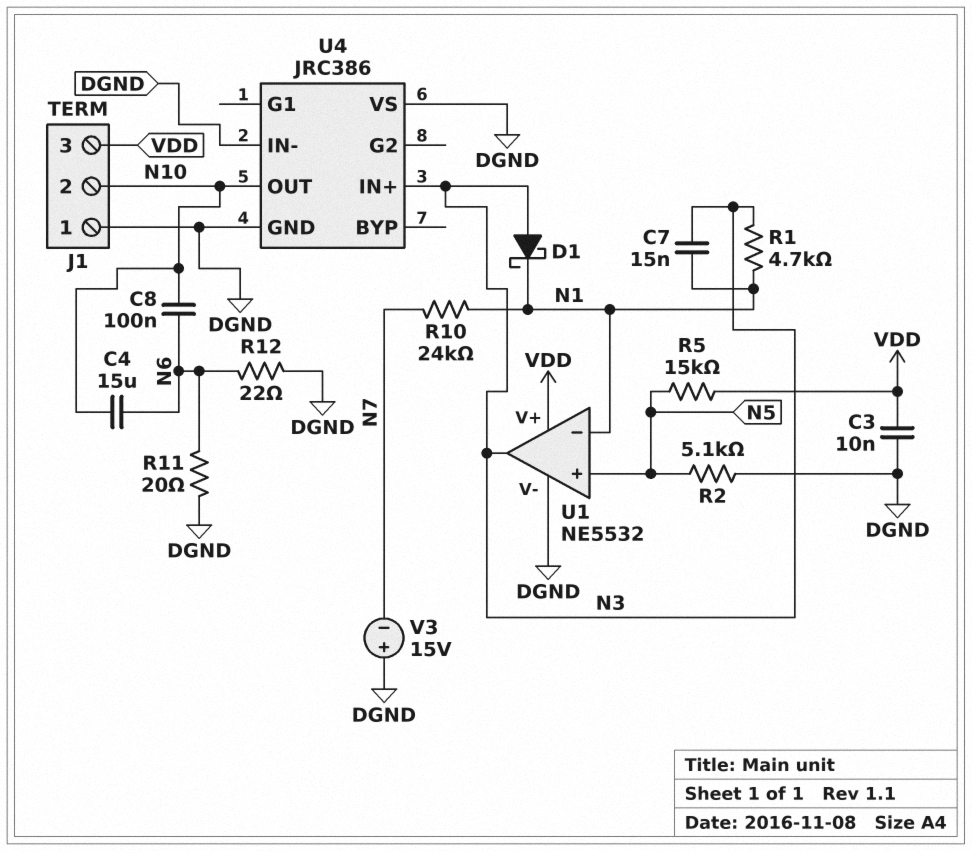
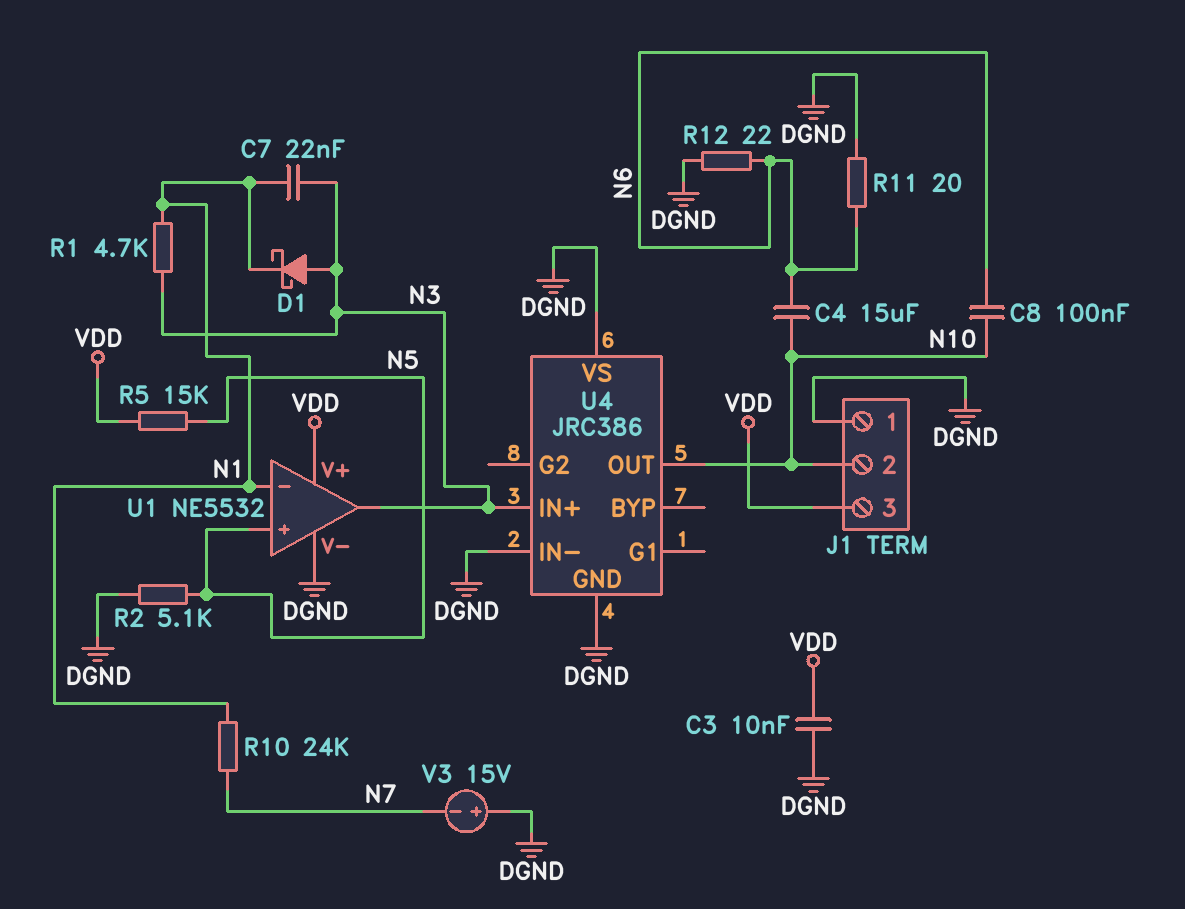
C7: 15nF (N1, N3) -> 22nF (N1, N3)

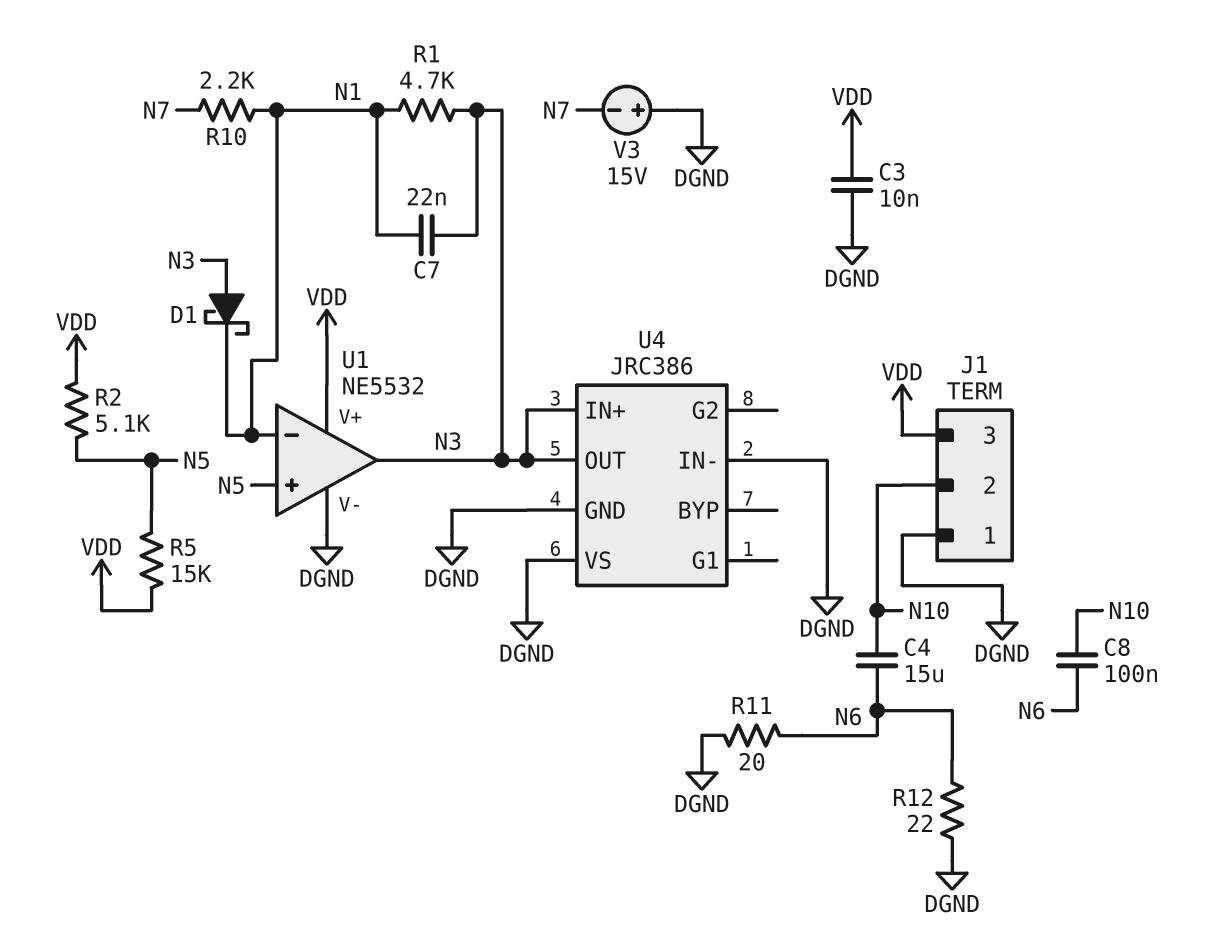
R2: 5.1k (DGND, N5) -> 5.1k (N5, VDD)
R10: 24k (N1, N7) -> 2.2k (N1, N7)
U4 pin OUT: N10 -> N3

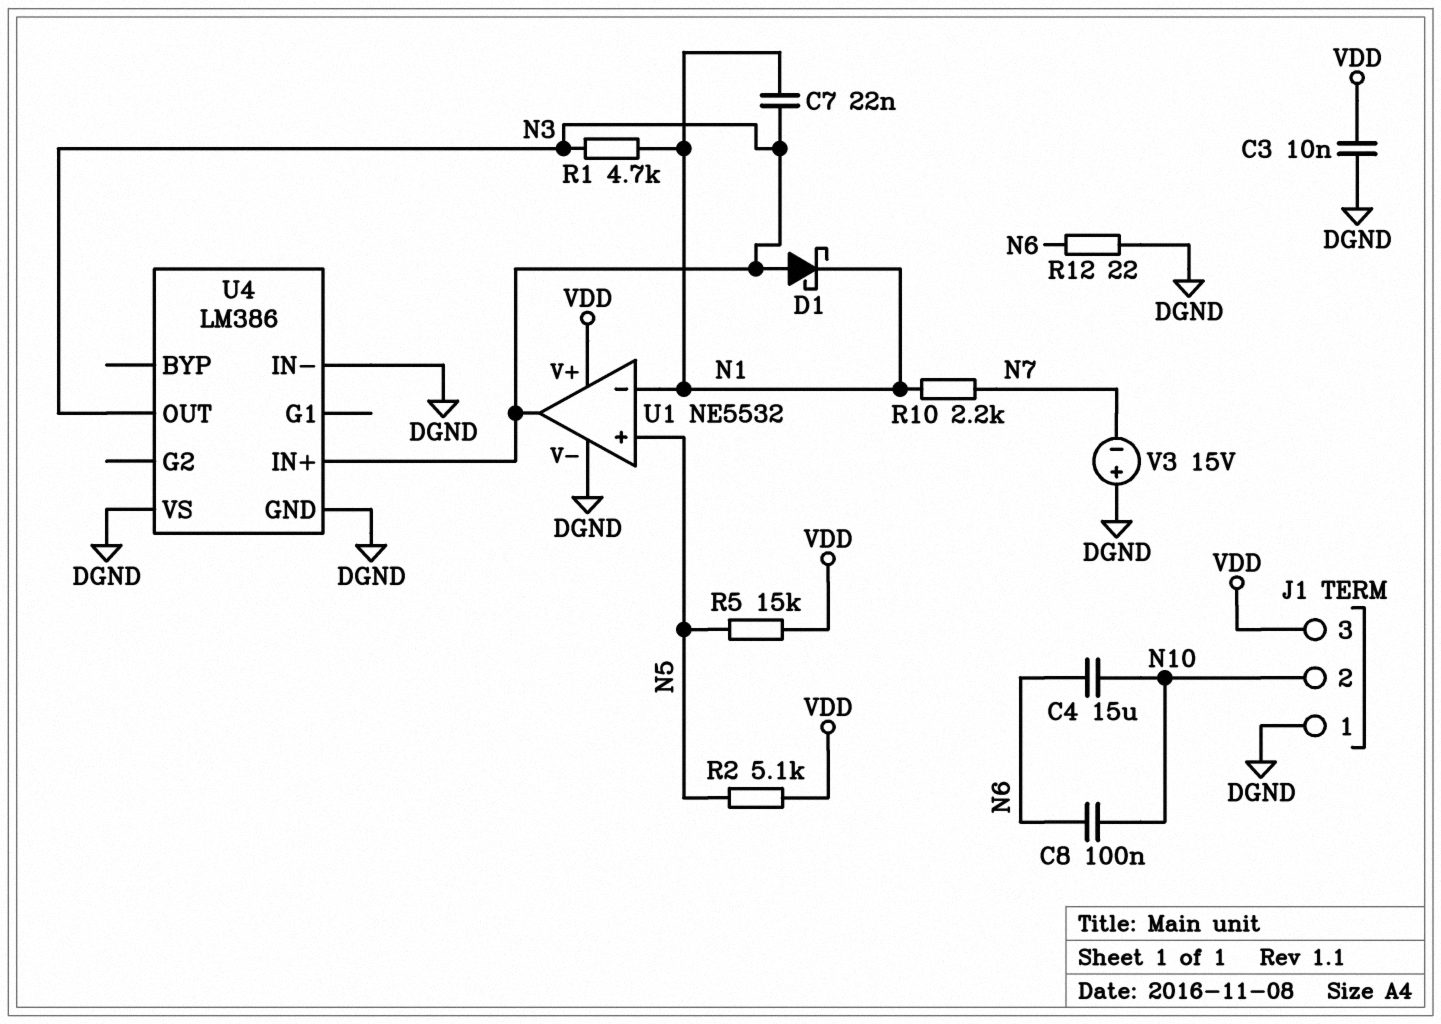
R11: 20 (DGND, N6) -> none
U4: JRC386 -> LM386

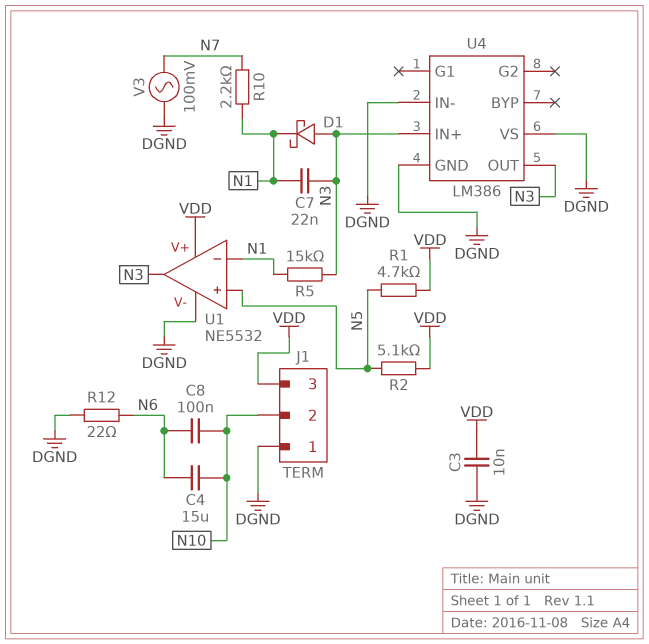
R1: 4.7k (N1, N3) -> 4.7k (N5, VDD)
R5: 15k (N5, VDD) -> 15k (N1, N3)
V3: 15V (plus DGND, minus N7) -> AC 100mV (DGND, N7)

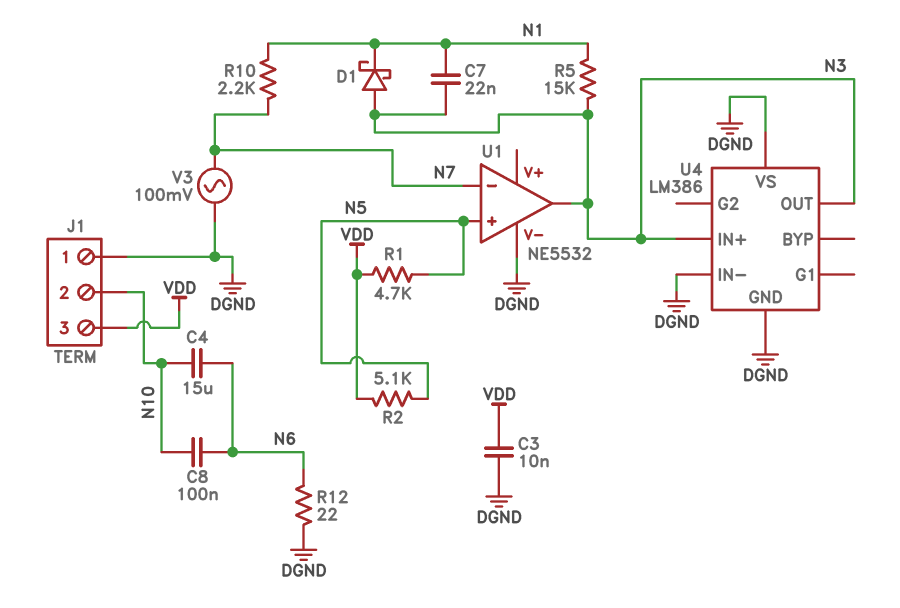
U1 pin V+: VDD -> none
U1 pin in-: N1 -> N7

